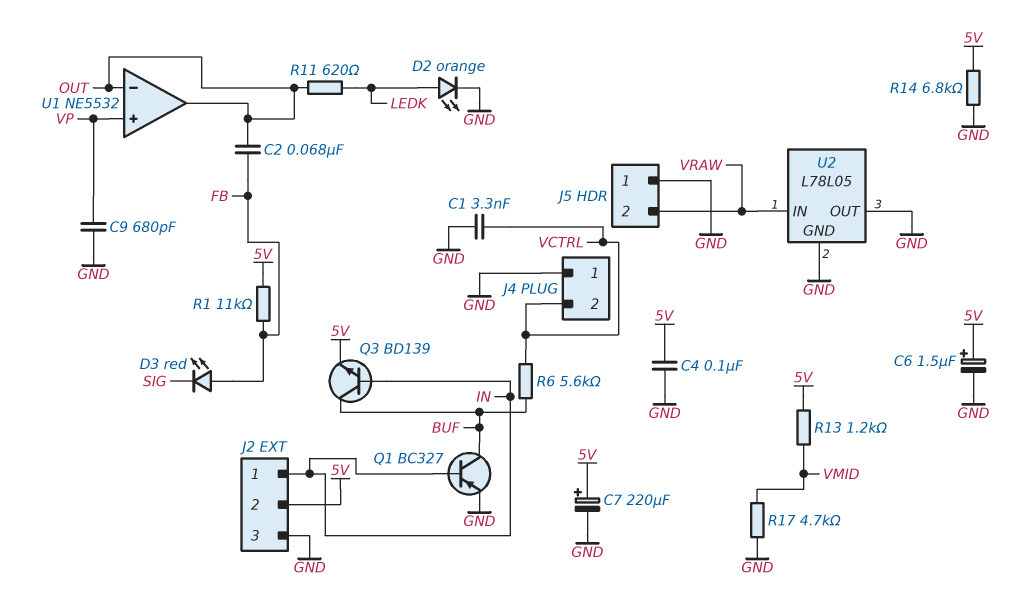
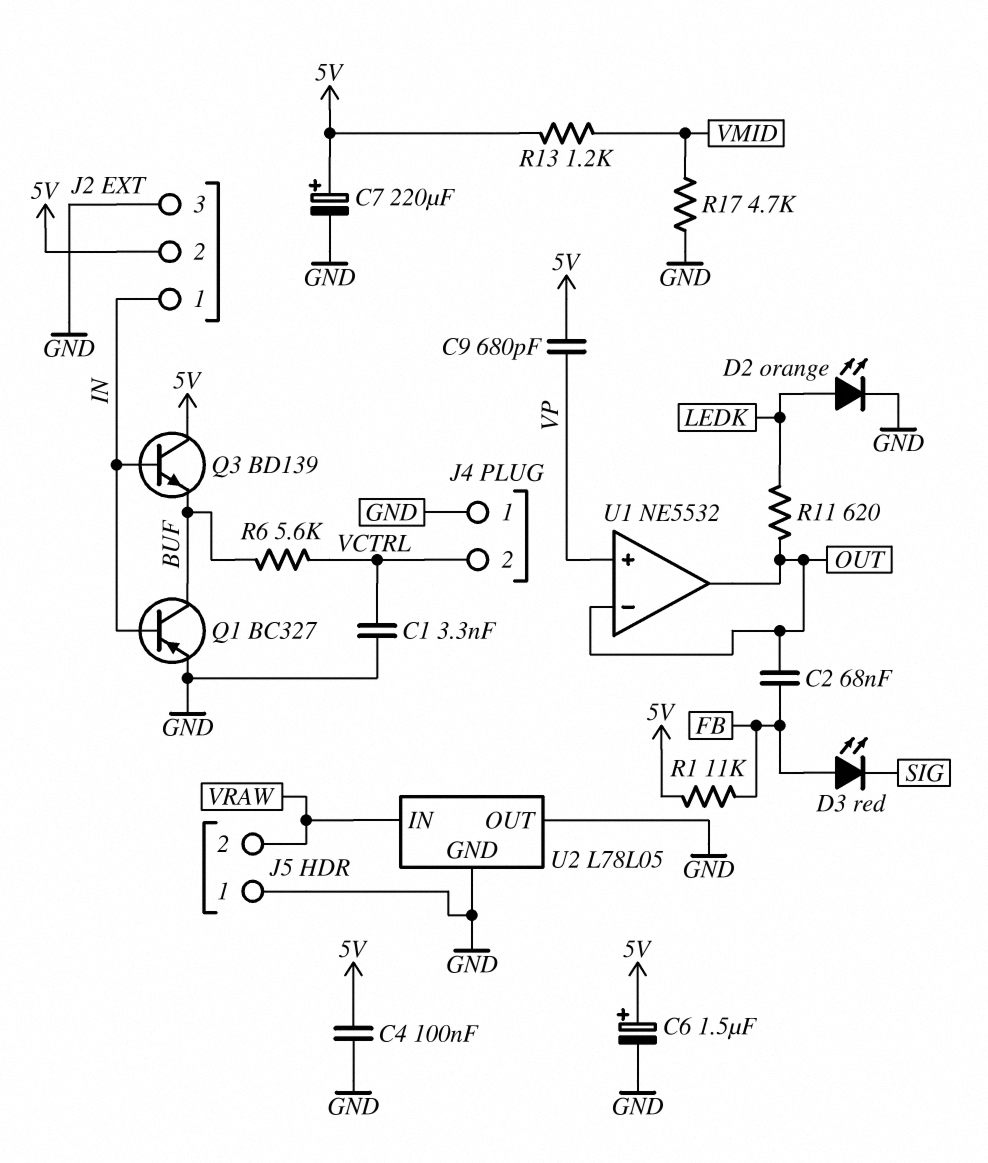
C9: 680pF (GND, VP) -> 680pF (5V, VP)
Q3: NPN BD139 (B IN, C BUF, E 5V) -> NPN BD139 (B IN, C 5V, E BUF)
R14: 6.8k (5V, GND) -> none

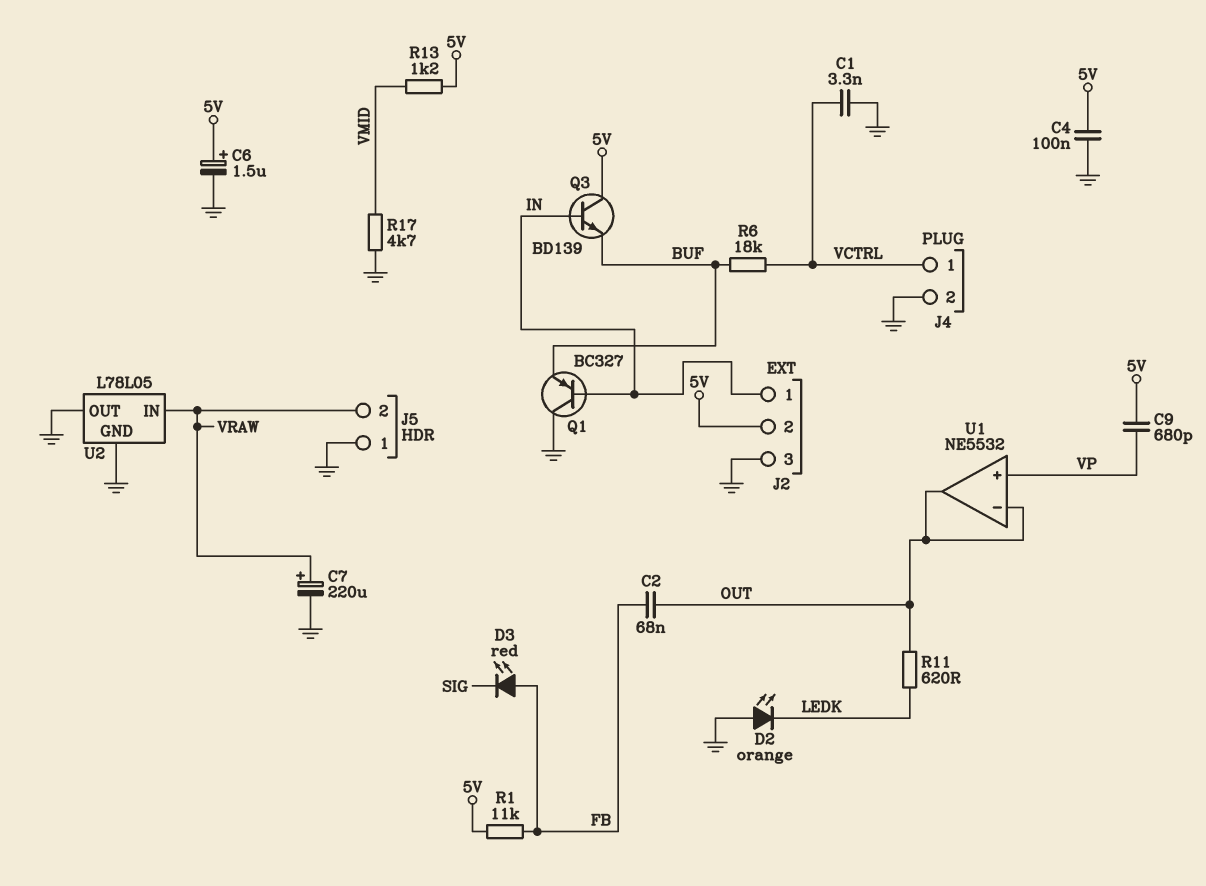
C7: 220uF (plus 5V, minus GND) -> 220uF (plus VRAW, minus GND)
D2: LED orange (A LEDK, K GND) -> LED orange (A GND, K LEDK)
J4 pin 1: GND -> VCTRL
J4 pin 2: VCTRL -> GND
Q1: PNP BC327 (B IN, C BUF, E GND) -> PNP BC327 (B IN, C GND, E BUF)
R6: 5.6k (BUF, VCTRL) -> 18k (BUF, VCTRL)

